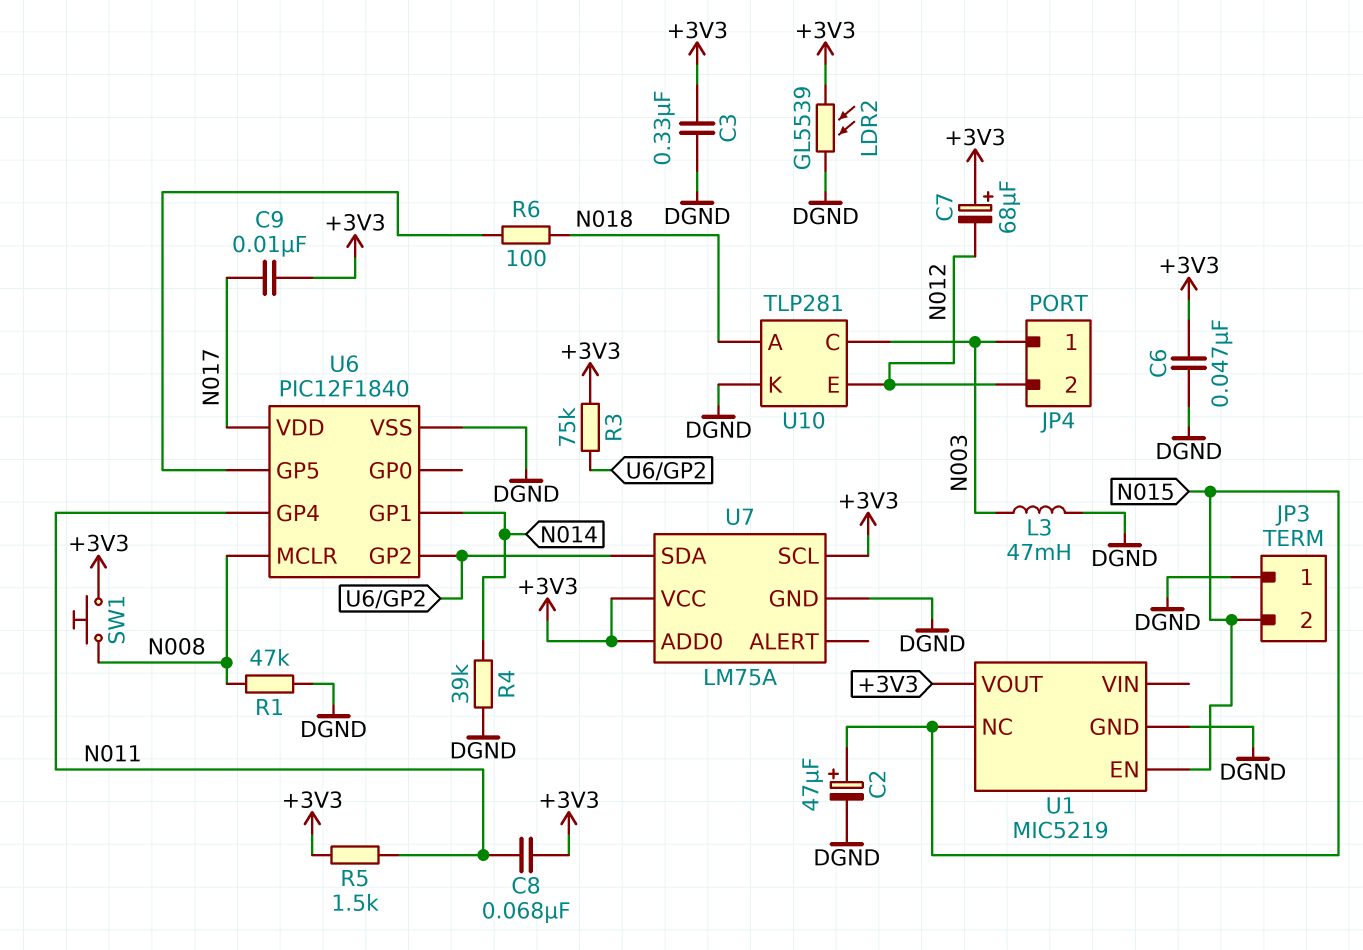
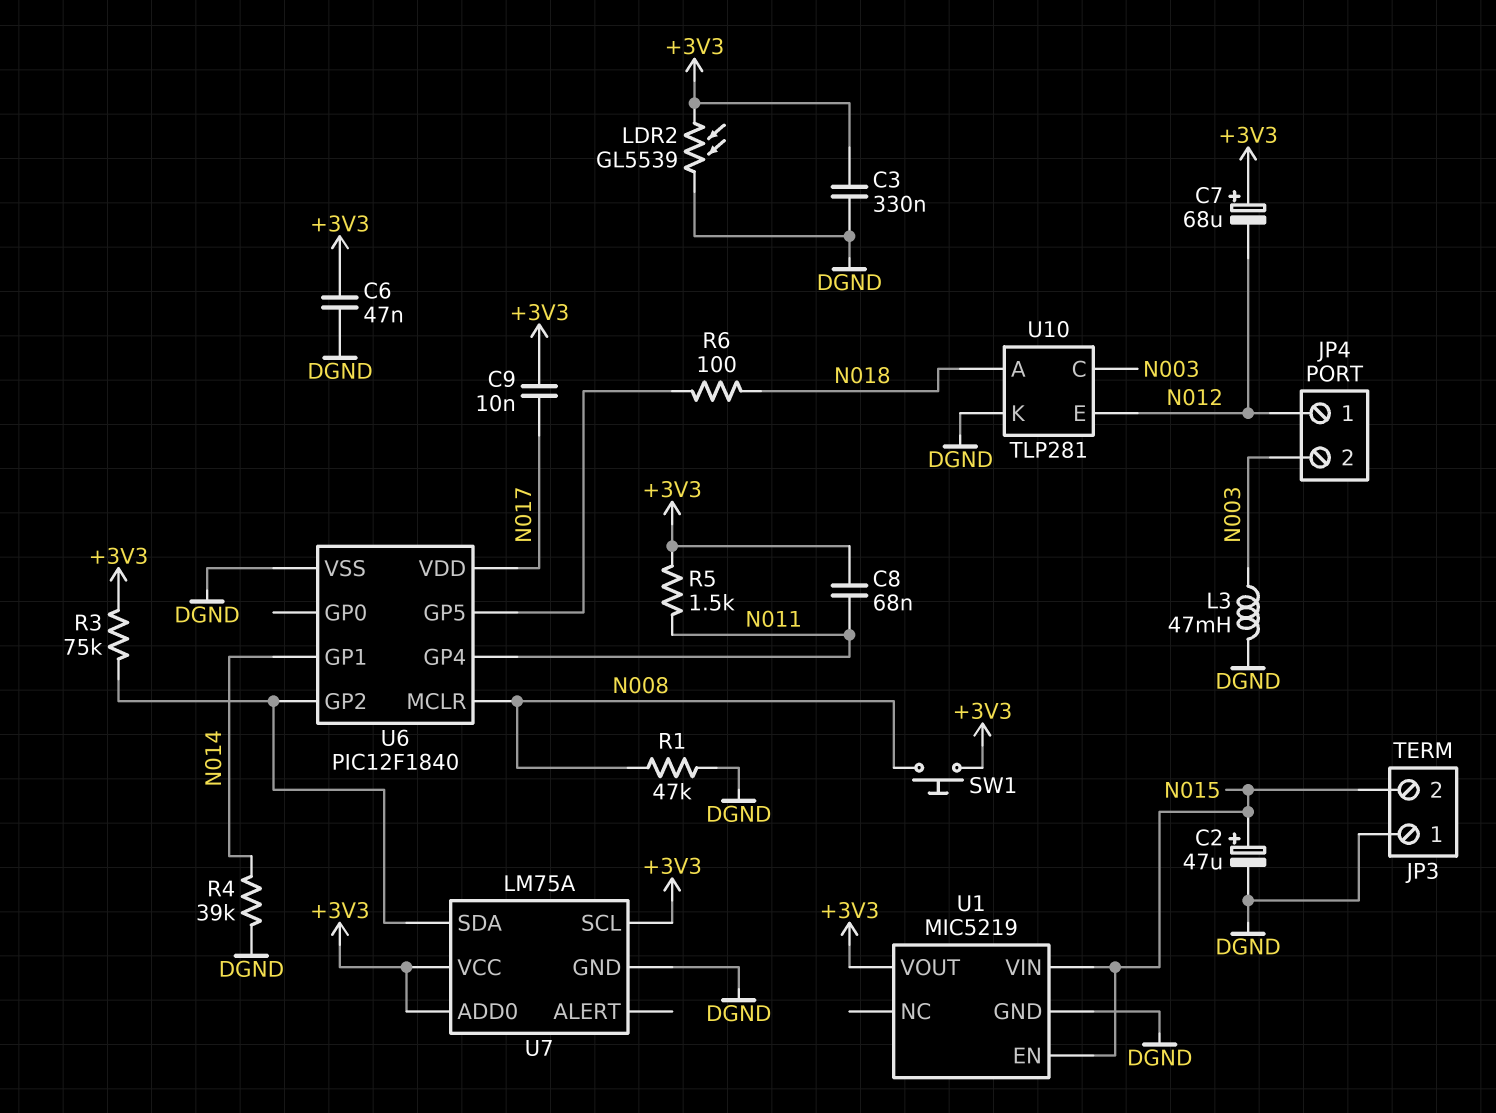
JP4 pin 1: N003 -> N012
JP4 pin 2: N012 -> N003
U1 pin NC: N015 -> none
U1 pin VIN: none -> N015

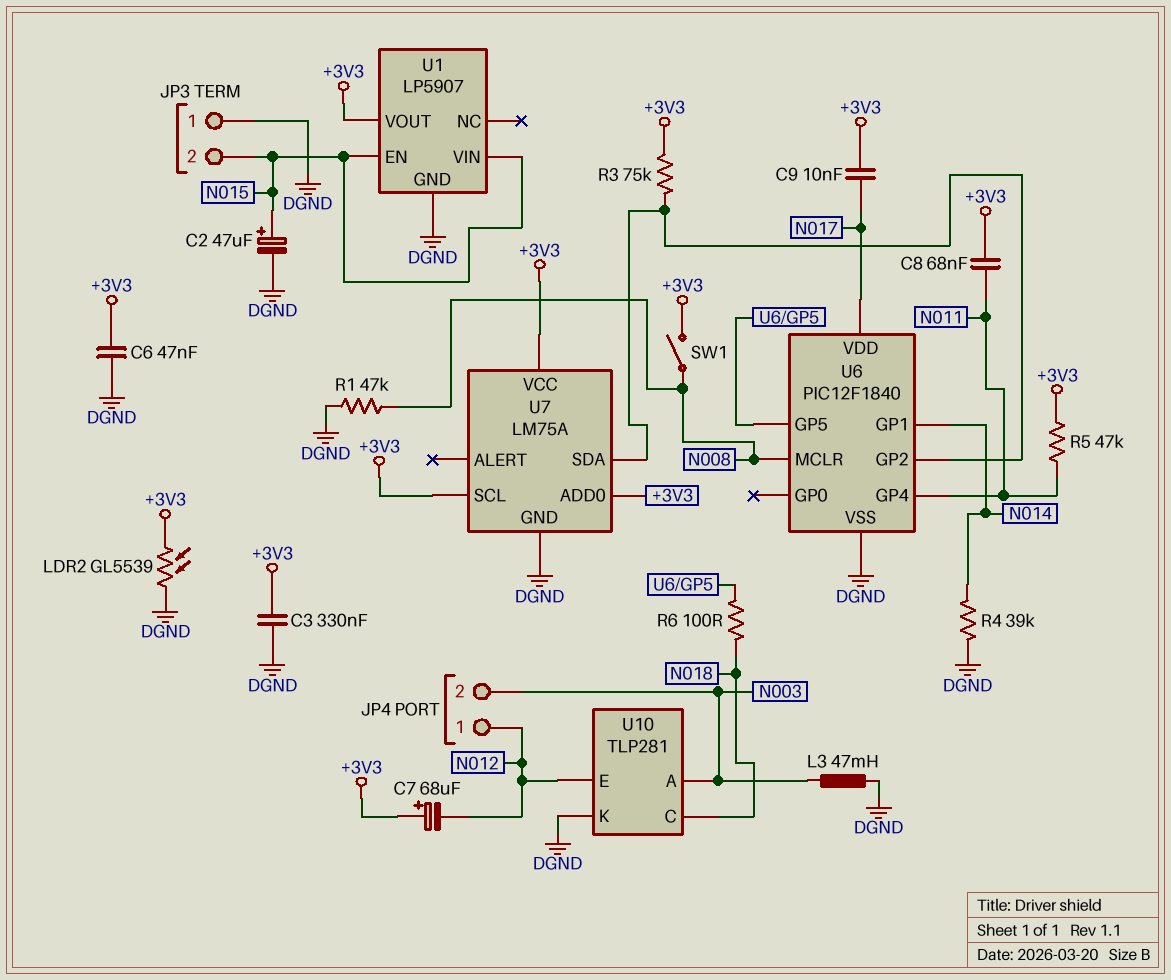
R5: 1.5k (+3V3, N011) -> 47k (+3V3, N011)
SW1: button (+3V3, N008) -> switch (+3V3, N008)
U1: MIC5219 -> LP5907
U10 pin A: N018 -> N003
U10 pin C: N003 -> N018

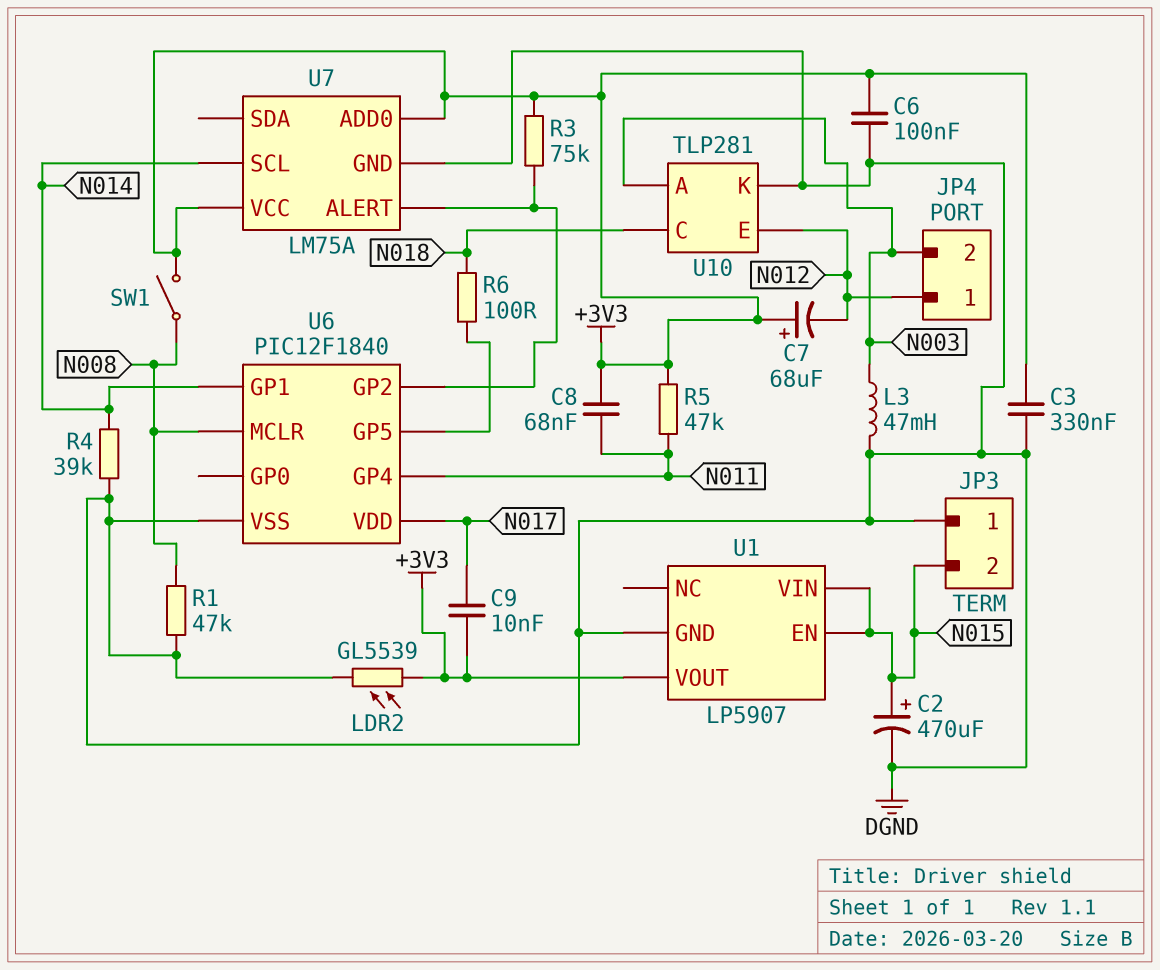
C2: 47uF (plus N015, minus DGND) -> 470uF (plus N015, minus DGND)
C6: 47nF (+3V3, DGND) -> 100nF (+3V3, DGND)
U7 pin ALERT: none -> U6/GP2
U7 pin SCL: +3V3 -> N014
U7 pin SDA: U6/GP2 -> none

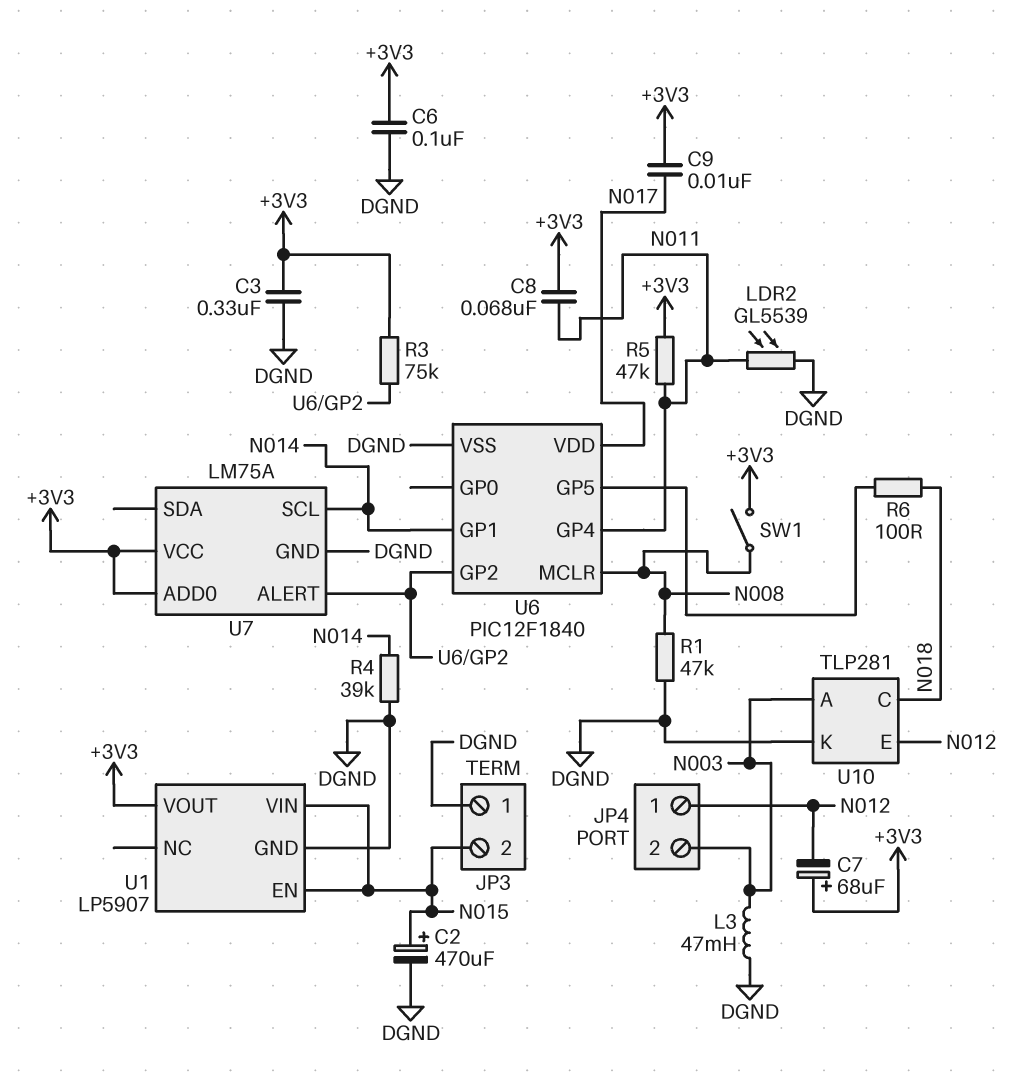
LDR2: GL5539 (+3V3, DGND) -> GL5539 (DGND, N011)

